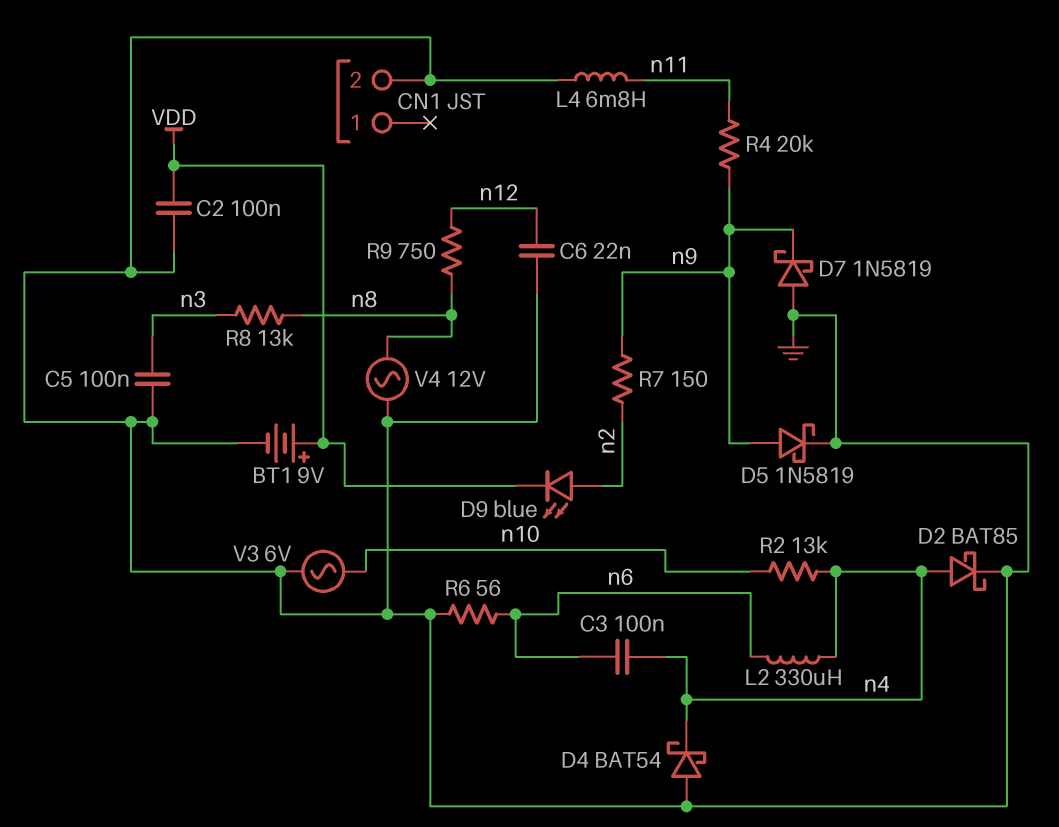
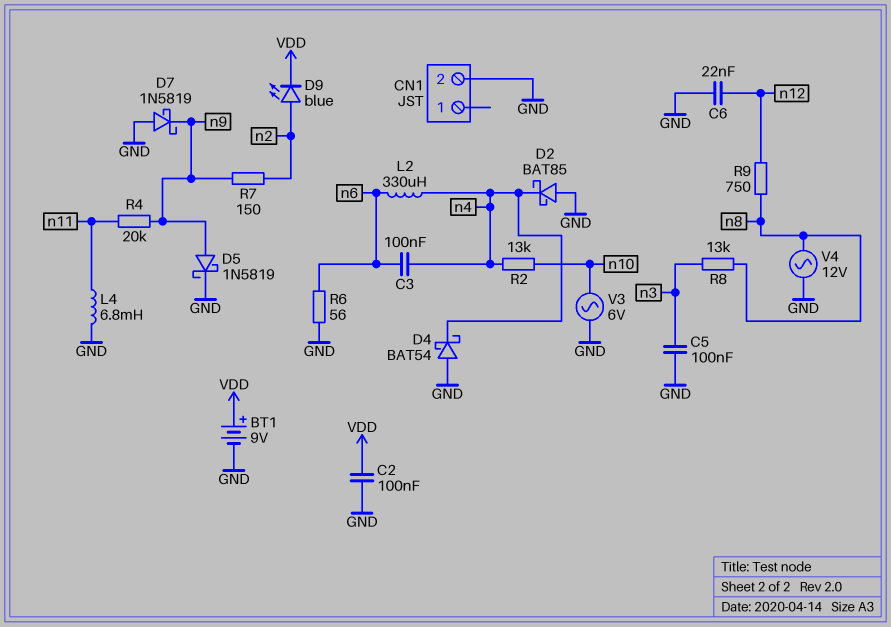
D2: schottky BAT85 (A n4, K GND) -> schottky BAT85 (A GND, K n4)

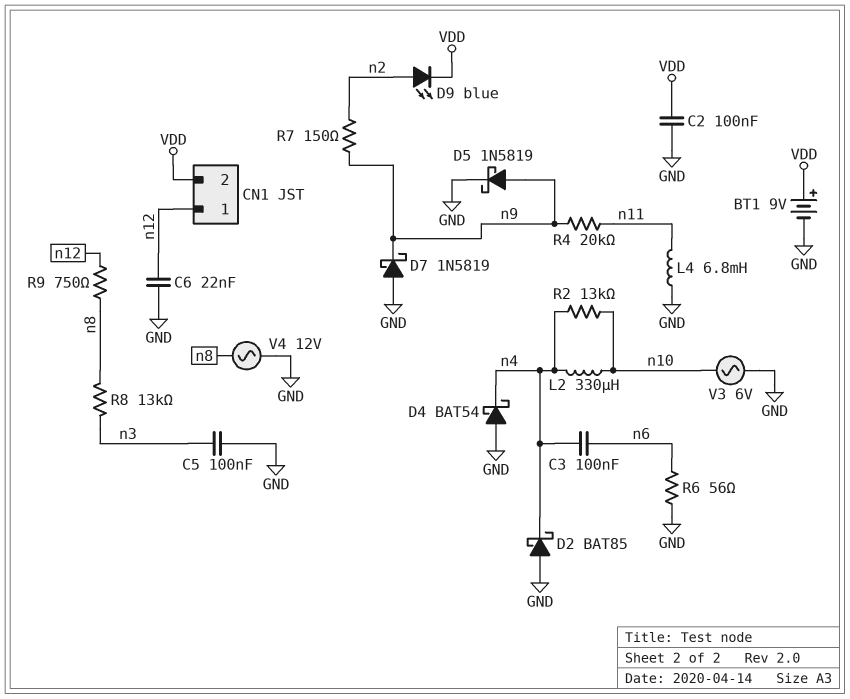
CN1 pin 1: none -> n12
CN1 pin 2: GND -> VDD
L2: 330uH (n4, n6) -> 330uH (n4, n10)

